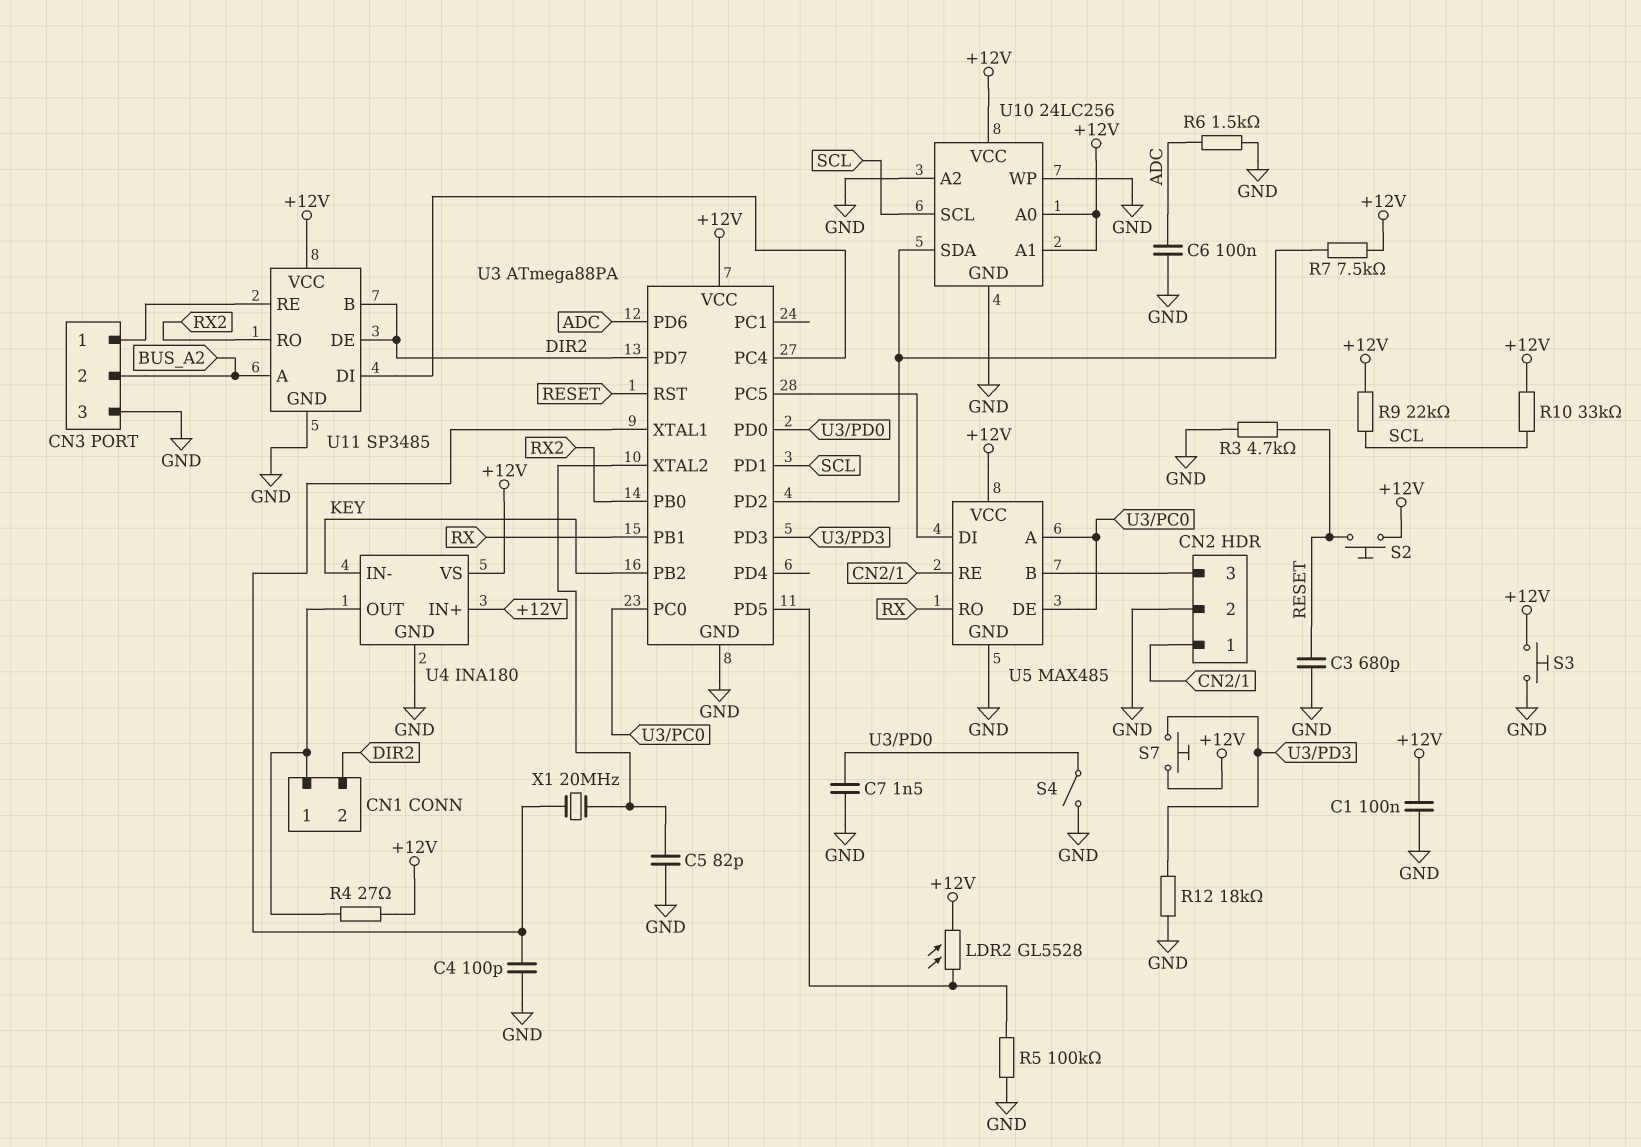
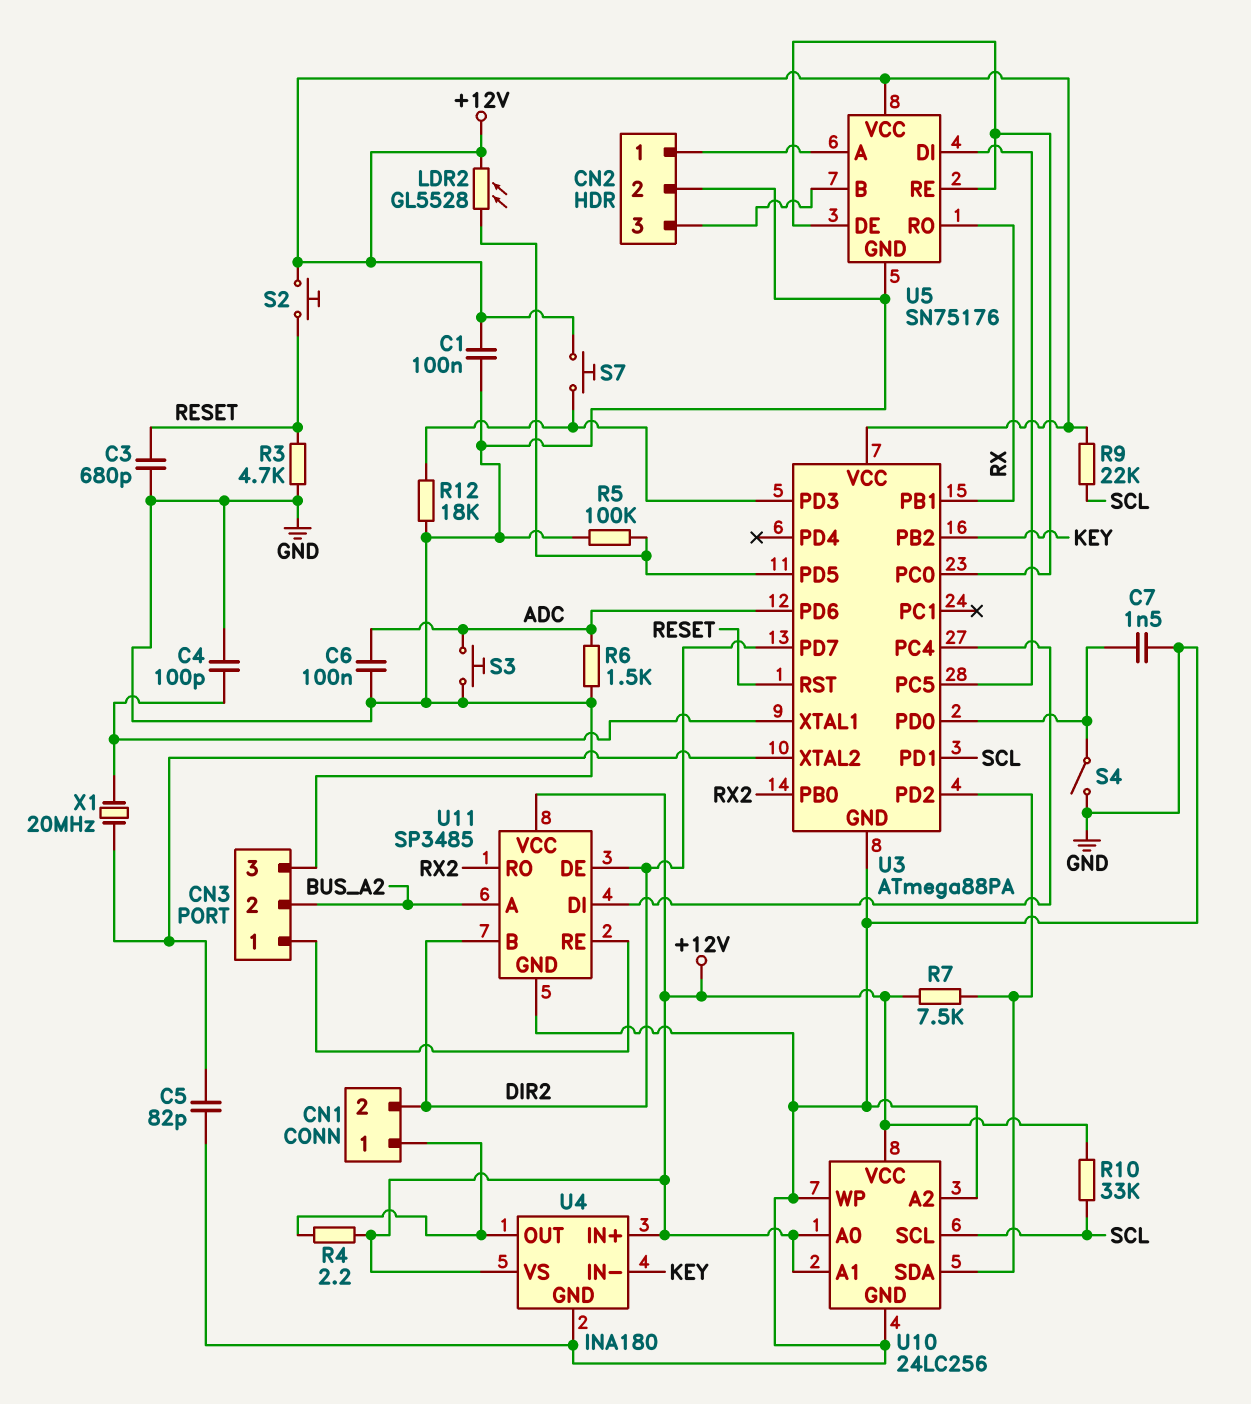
R4: 27 (+12V, CN1/1) -> 2.2 (+12V, CN1/1)
S3: button (+12V, GND) -> button (ADC, GND)
U5: MAX485 -> SN75176
U5 pin A: U3/PC0 -> CN2/1
U5 pin RE: CN2/1 -> U3/PC0

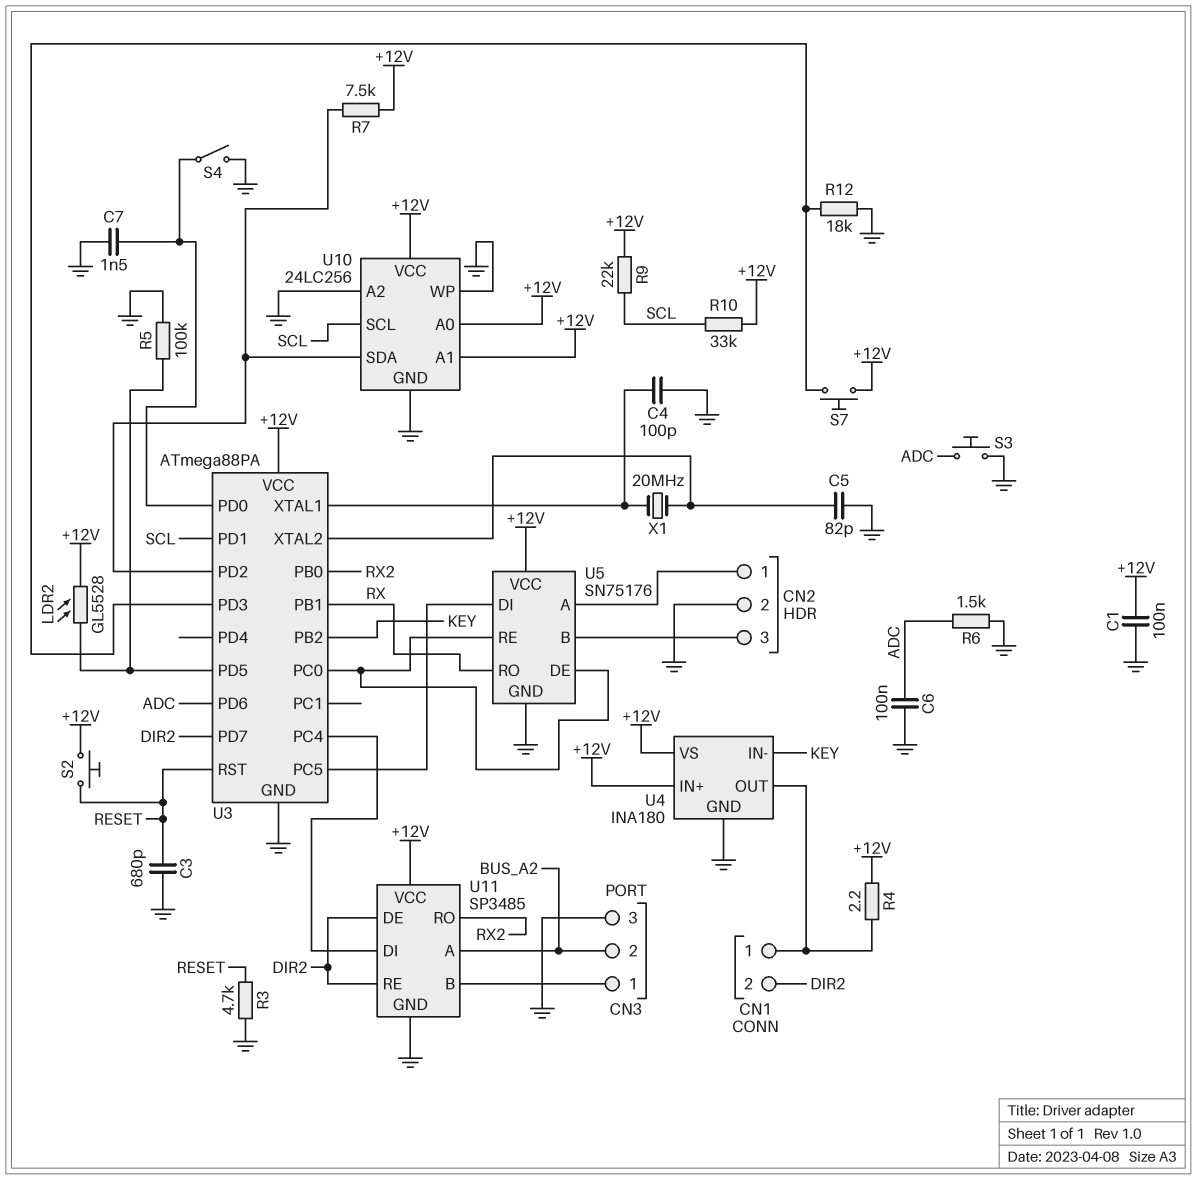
U11 pin B: DIR2 -> CN3/1
U11 pin RE: CN3/1 -> DIR2

